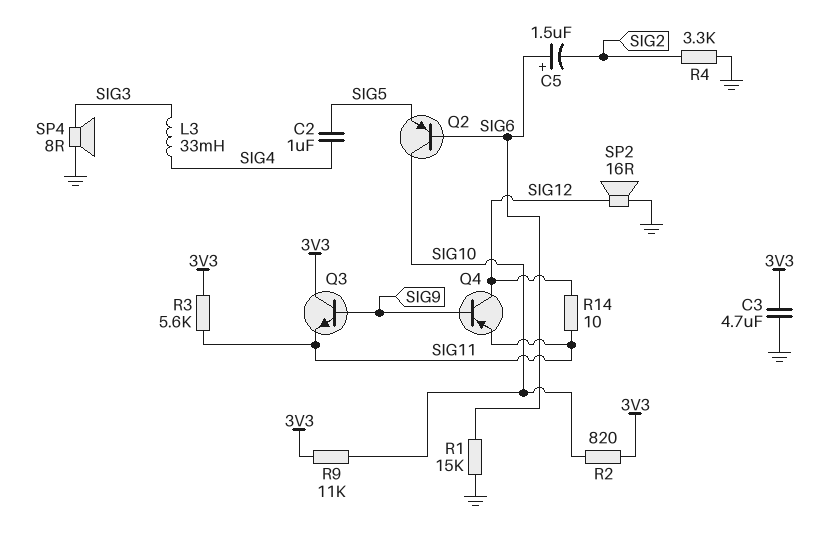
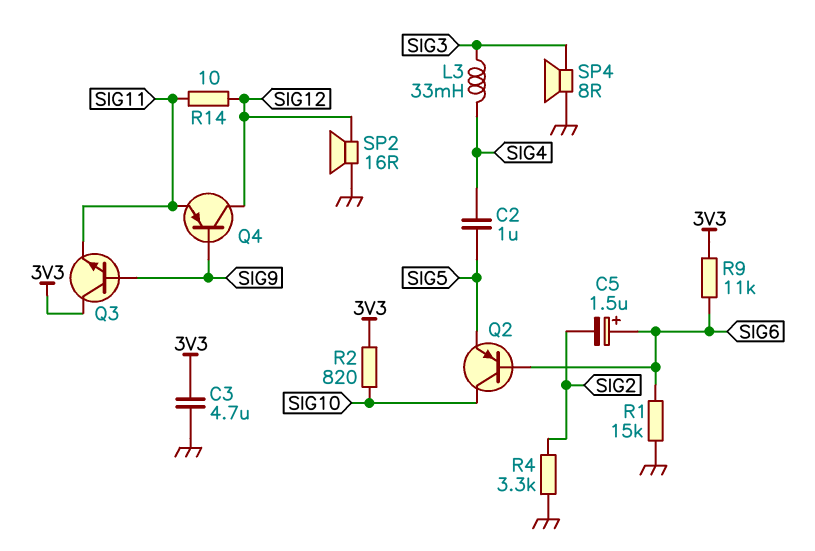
R3: 5.6k (3V3, SIG11) -> none
R9: 11k (3V3, SIG10) -> 11k (3V3, SIG6)

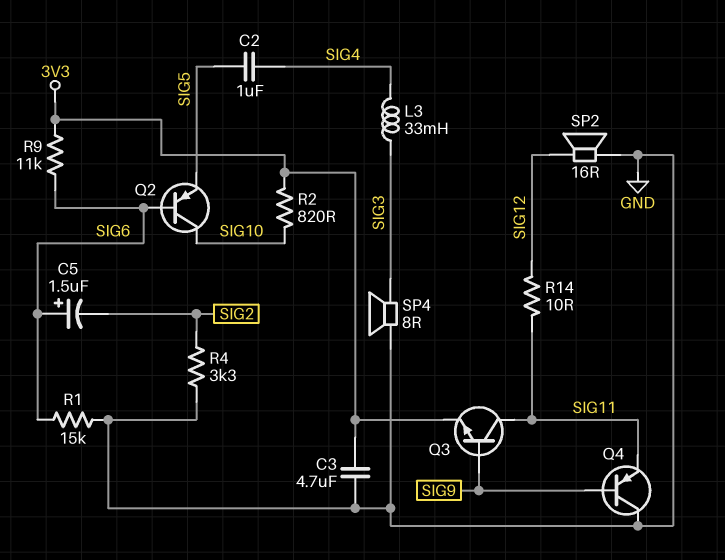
Q3: NPN (B SIG9, C 3V3, E SIG11) -> NPN (B SIG9, C SIG11, E 3V3)
Q4: PNP (B SIG9, C SIG12, E SIG11) -> PNP (B SIG9, C GND, E SIG11)

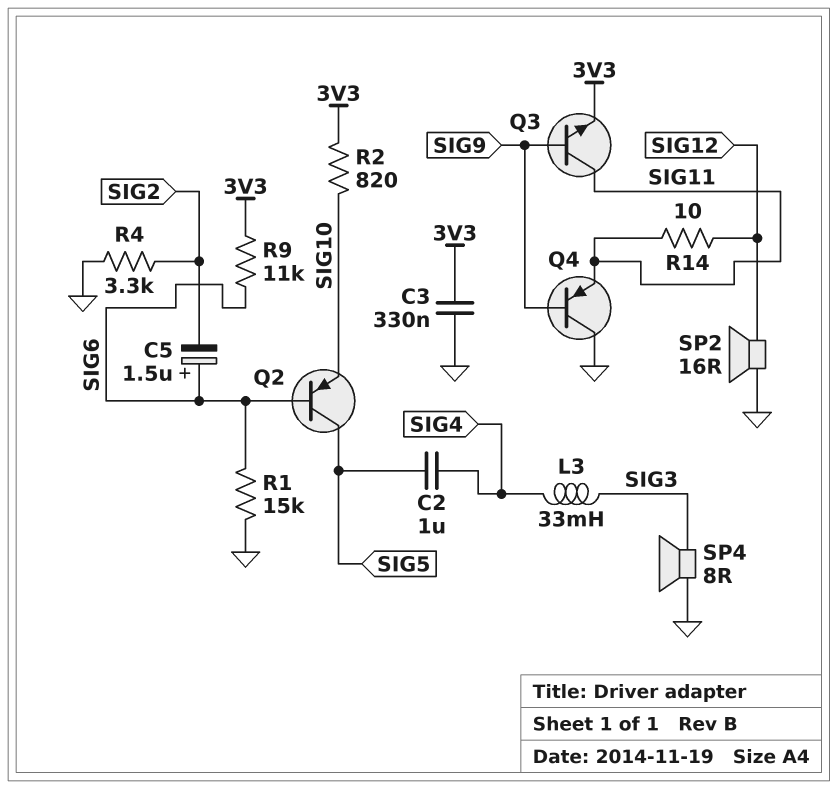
C3: 4.7uF (3V3, GND) -> 330nF (3V3, GND)
Q2: PNP (B SIG6, C SIG10, E SIG5) -> PNP (B SIG6, C SIG5, E SIG10)

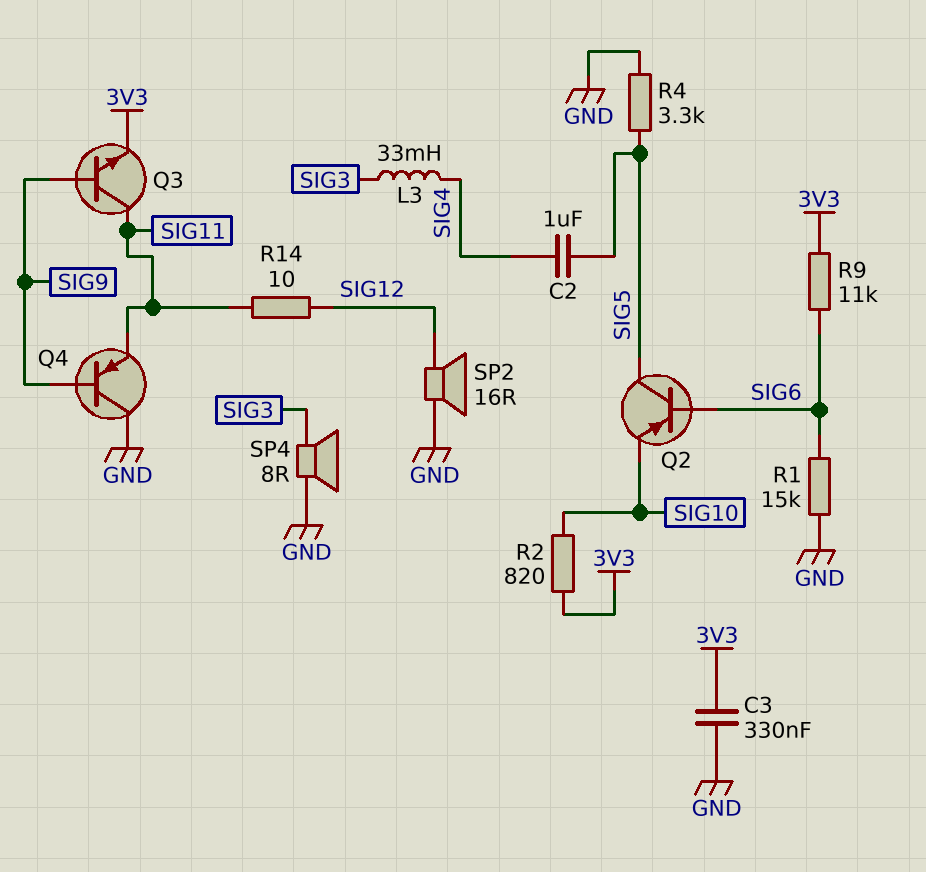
C5: 1.5uF (plus SIG6, minus SIG2) -> none
R4: 3.3k (GND, SIG2) -> 3.3k (GND, SIG5)

